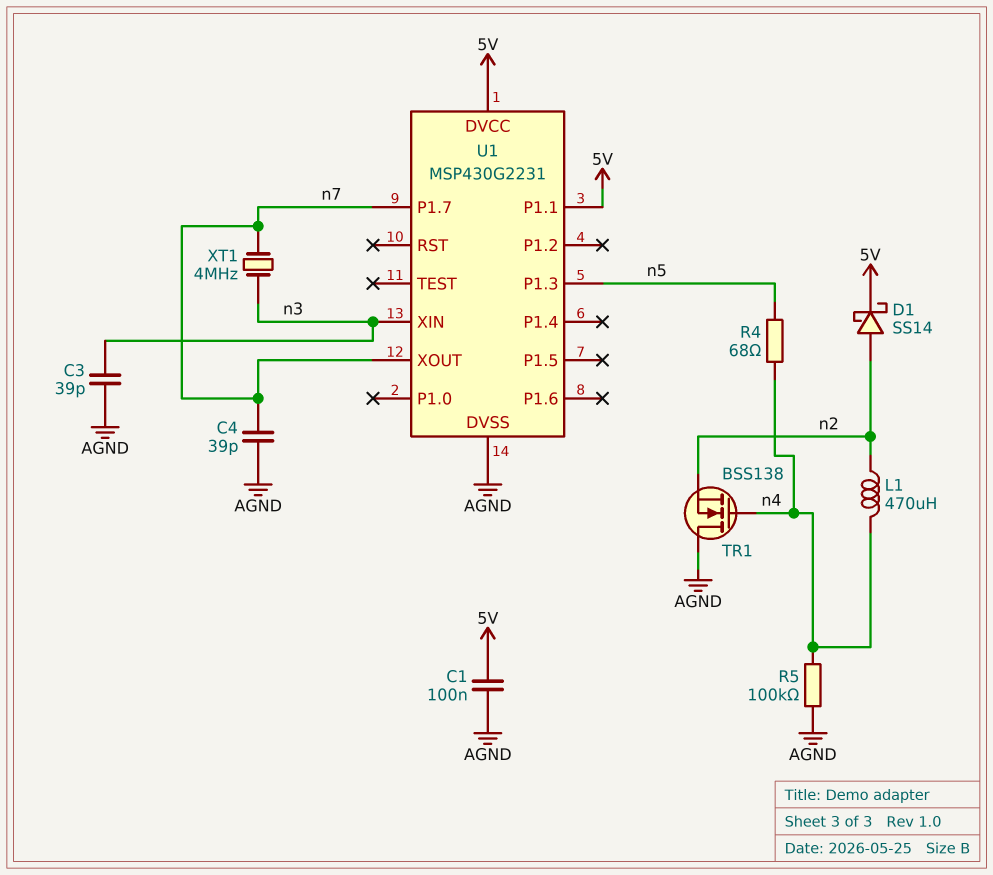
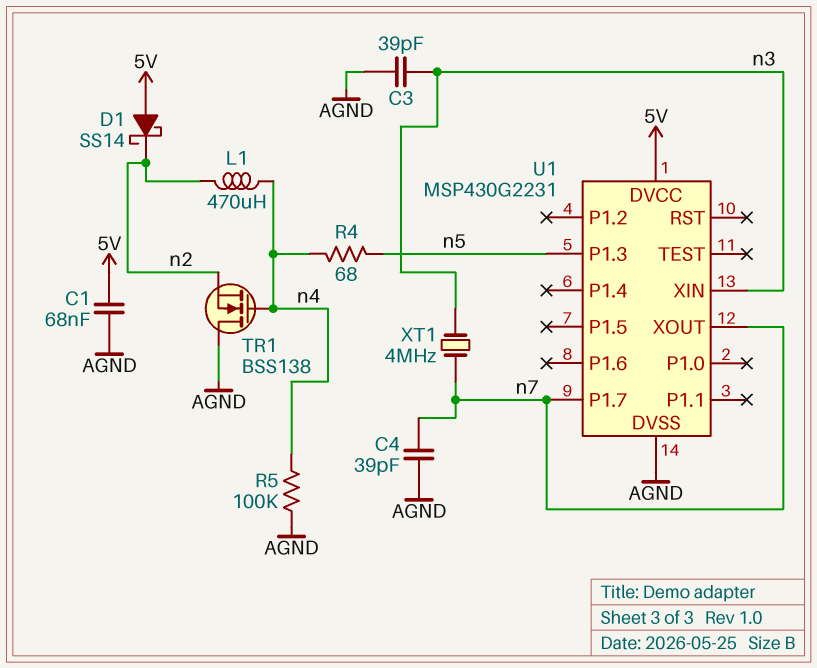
C1: 100nF (5V, AGND) -> 68nF (5V, AGND)
D1: schottky SS14 (A n2, K 5V) -> schottky SS14 (A 5V, K n2)
U1 pin P1.1: 5V -> none

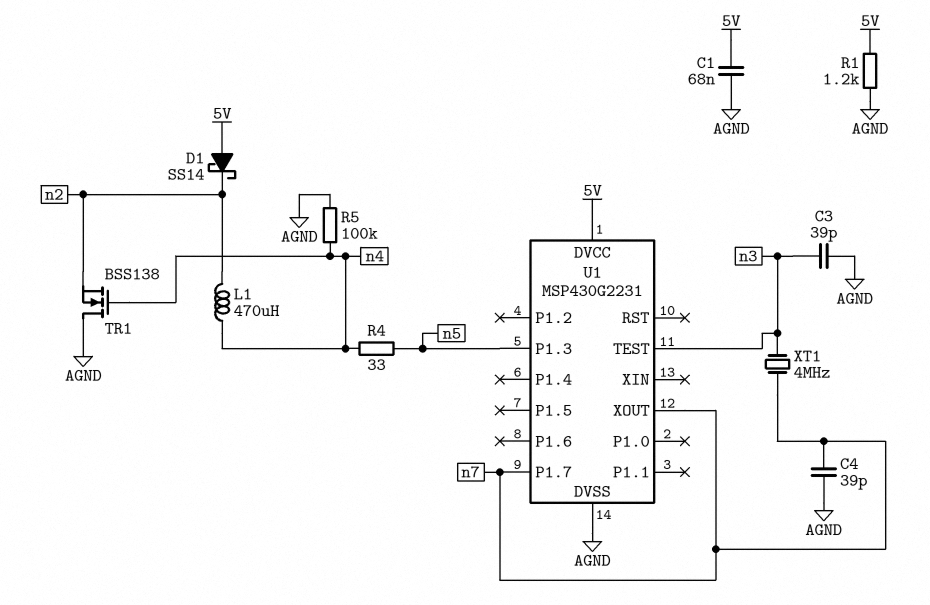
R1: none -> 1.2k (5V, AGND)
R4: 68 (n4, n5) -> 33 (n4, n5)
U1 pin TEST: none -> n3
U1 pin XIN: n3 -> none

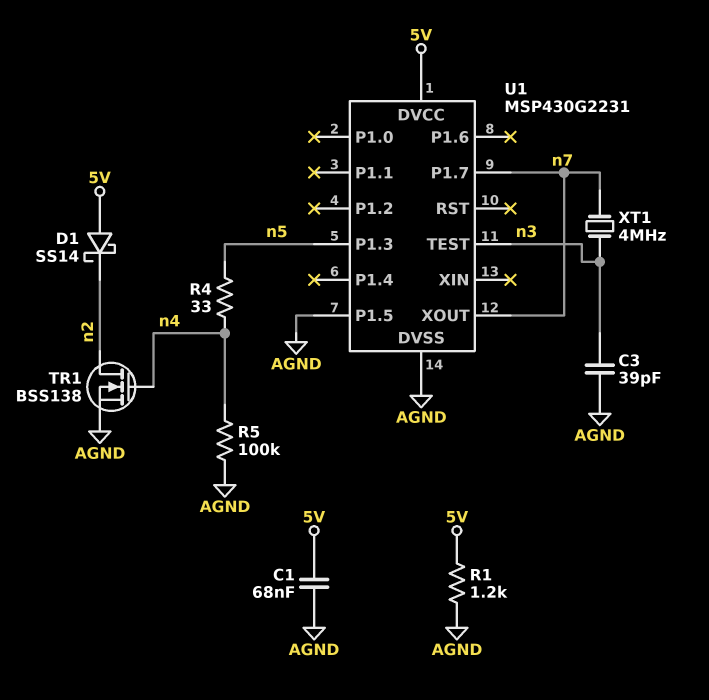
C4: 39pF (AGND, n7) -> none
L1: 470uH (n2, n4) -> none
TR1: NMOS BSS138 (G n4, D AGND, S n2) -> NMOS BSS138 (G n4, D n2, S AGND)
U1 pin P1.5: none -> AGND

